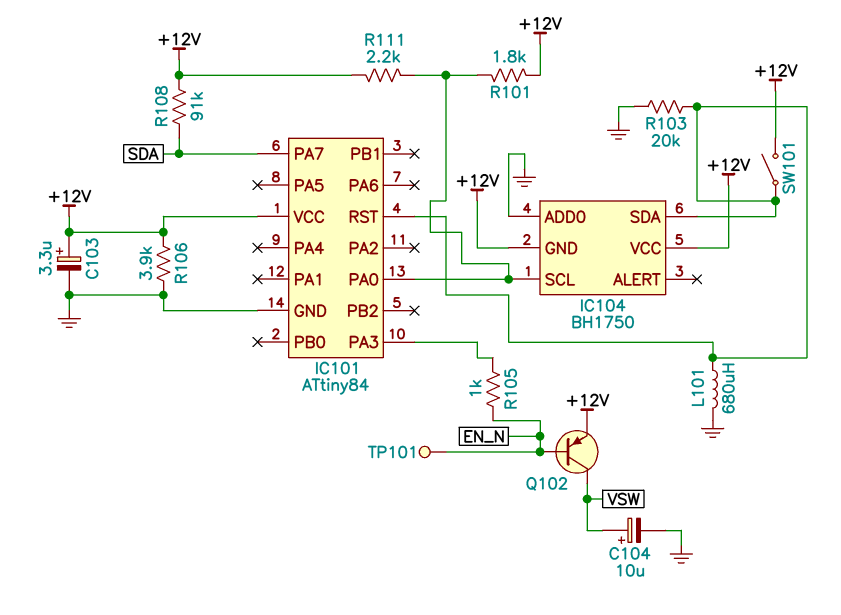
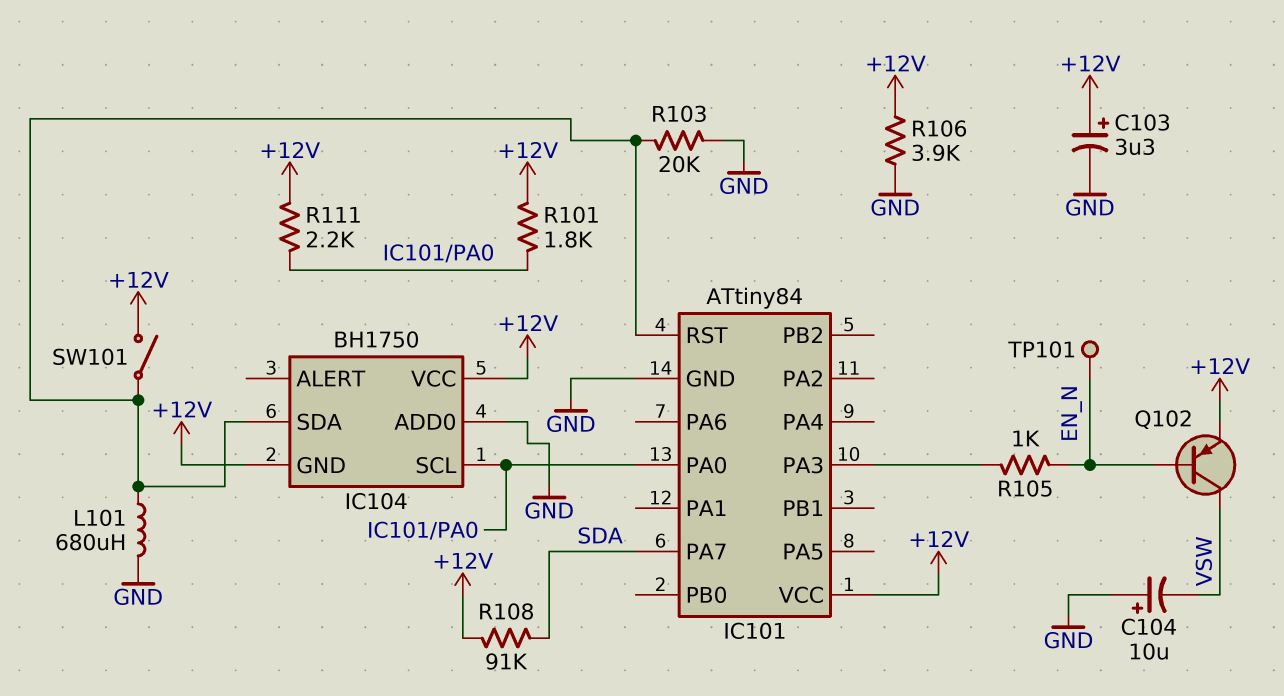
C104: 10uF (plus VSW, minus GND) -> 10uF (plus GND, minus VSW)

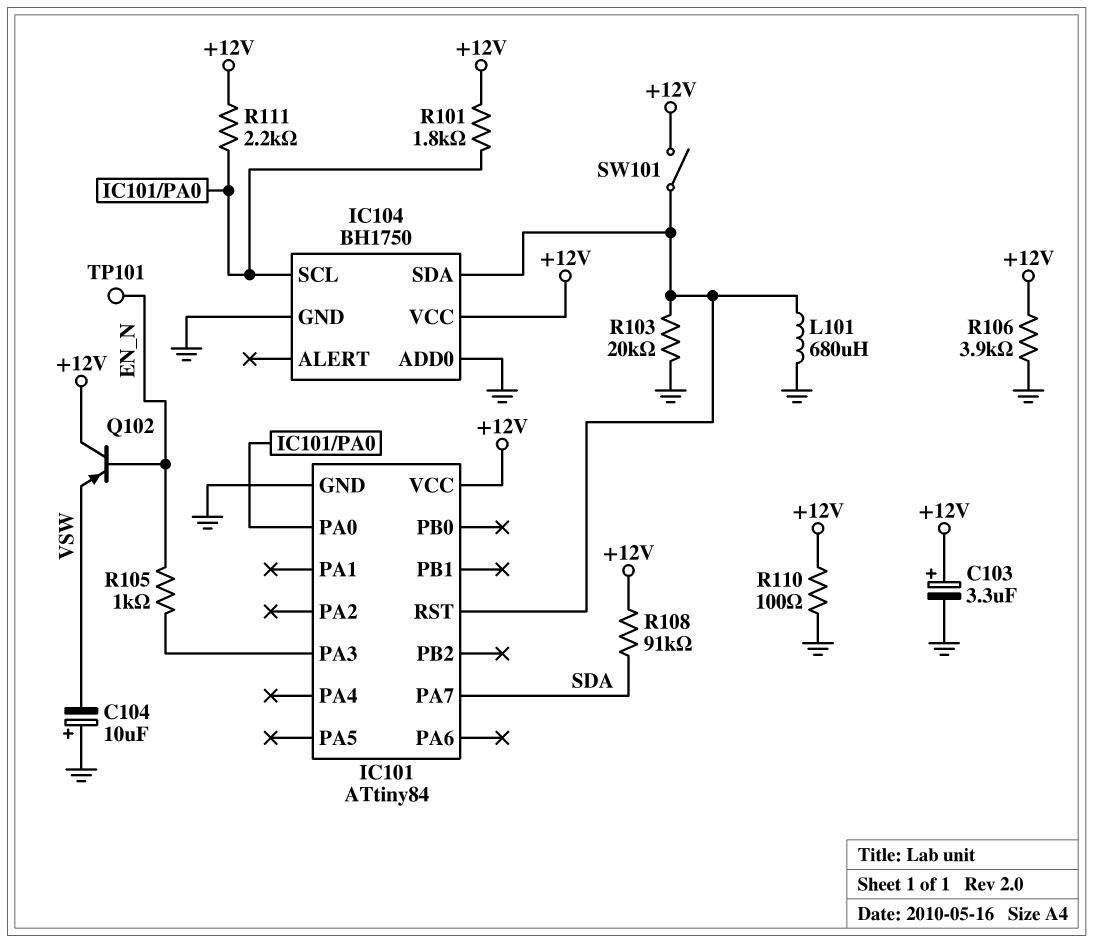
IC104 pin GND: +12V -> GND
Q102: PNP (B EN_N, C VSW, E +12V) -> PNP (B EN_N, C +12V, E VSW)
R110: none -> 100 (+12V, GND)

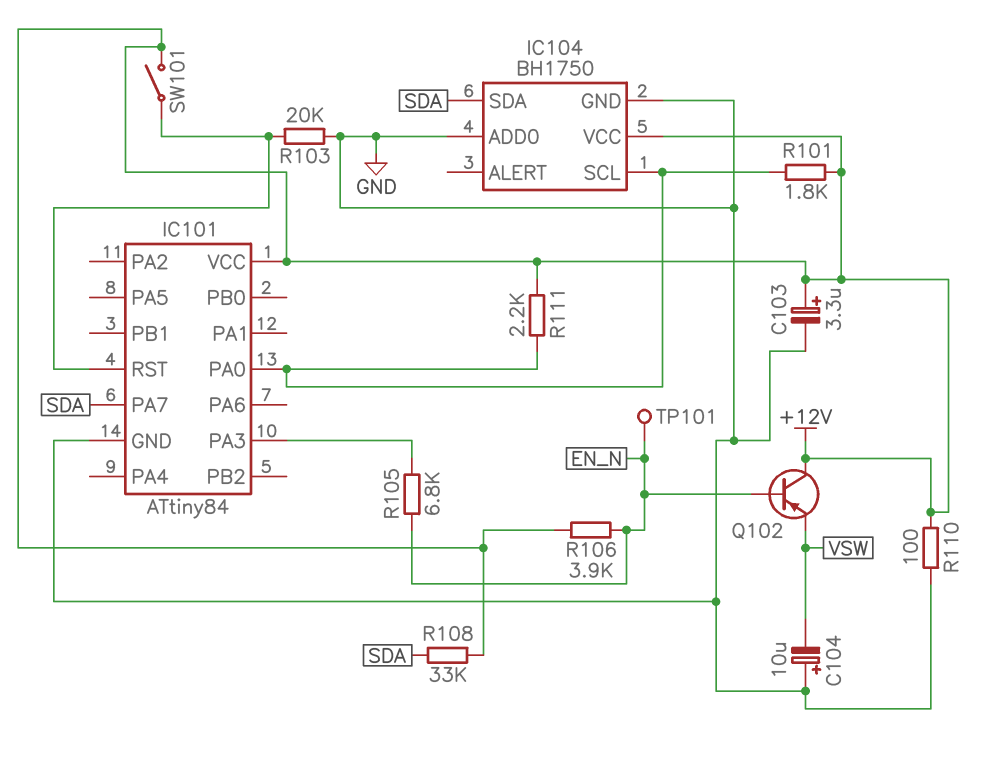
IC104 pin SDA: IC101/RST -> SDA
L101: 680uH (GND, IC101/RST) -> none
R105: 1k (EN_N, IC101/PA3) -> 6.8k (EN_N, IC101/PA3)
R106: 3.9k (+12V, GND) -> 3.9k (+12V, EN_N)
R108: 91k (+12V, SDA) -> 33k (+12V, SDA)

